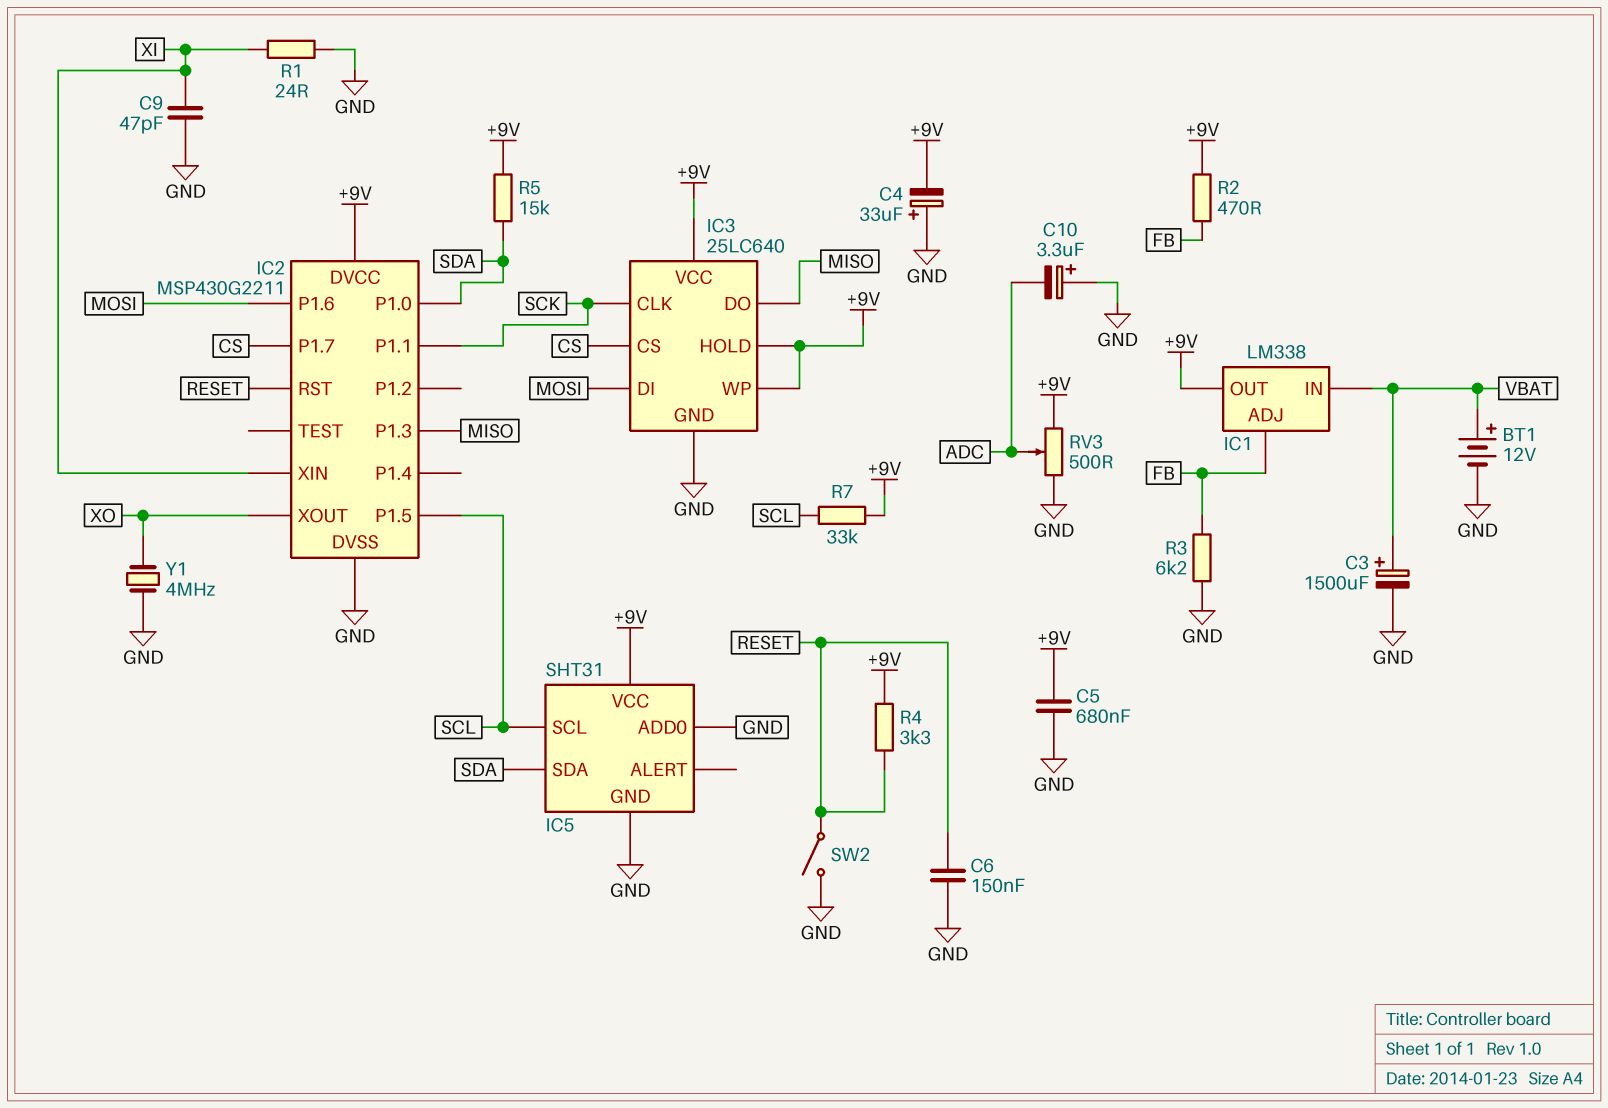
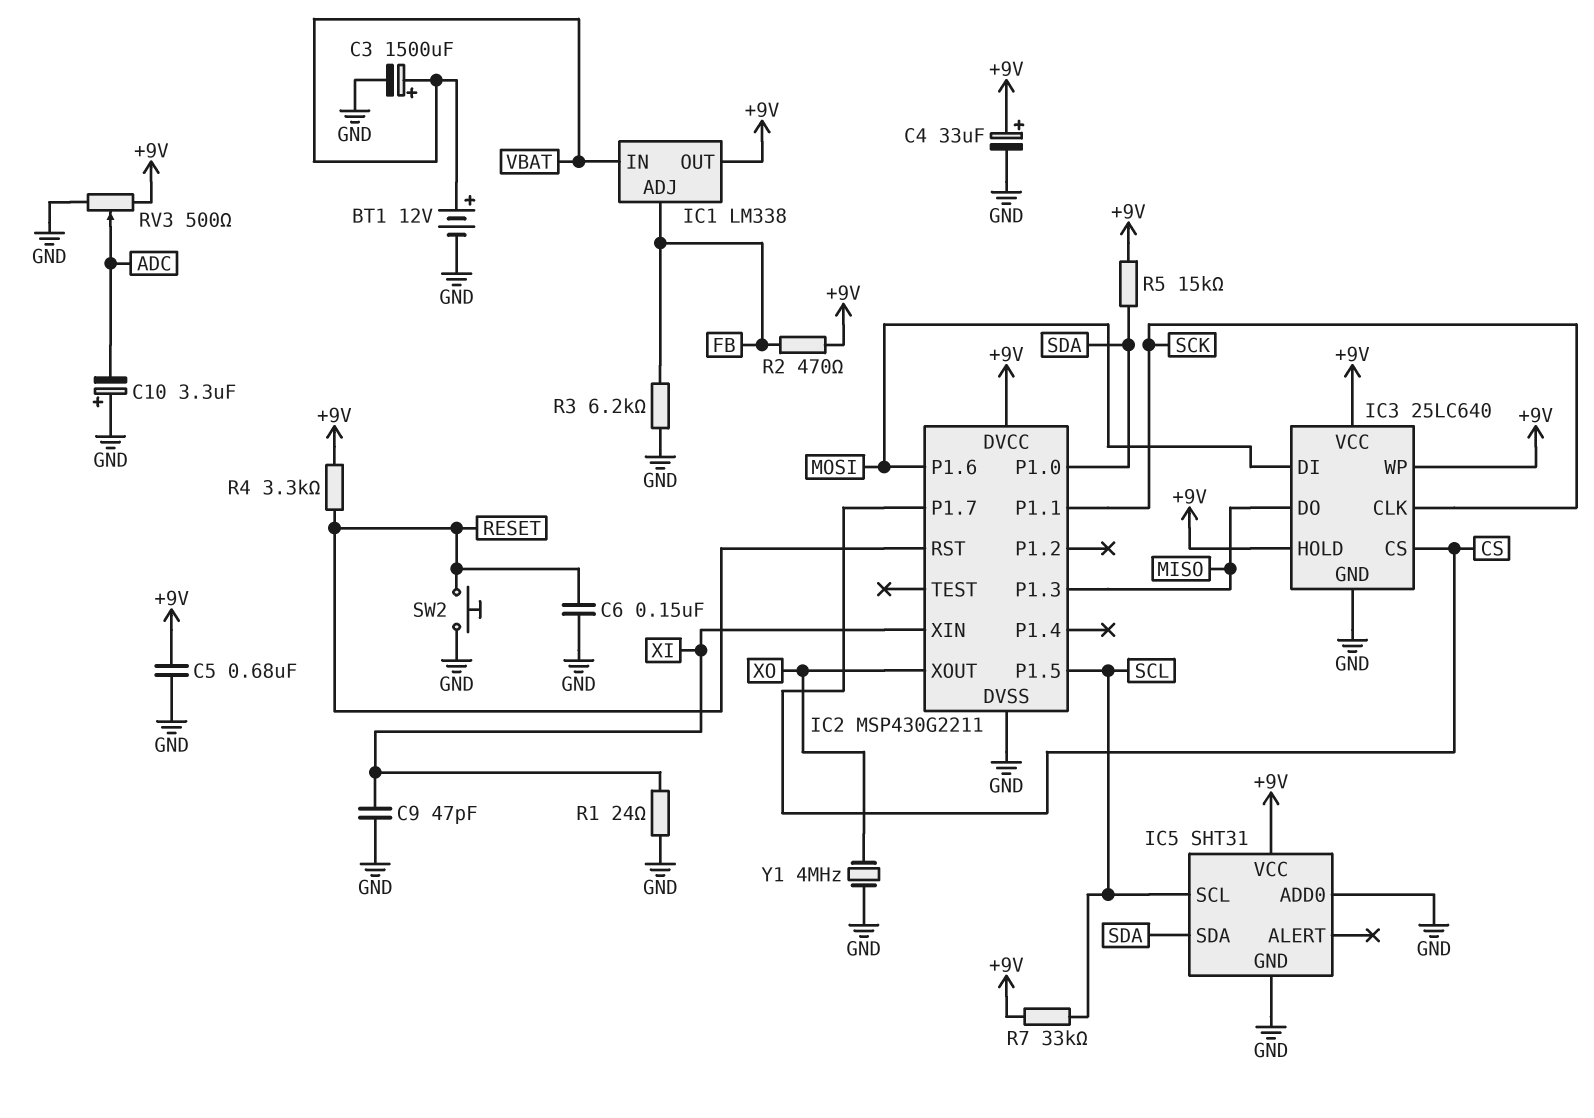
C4: 33uF (plus GND, minus +9V) -> 33uF (plus +9V, minus GND)
SW2: switch (GND, RESET) -> button (GND, RESET)

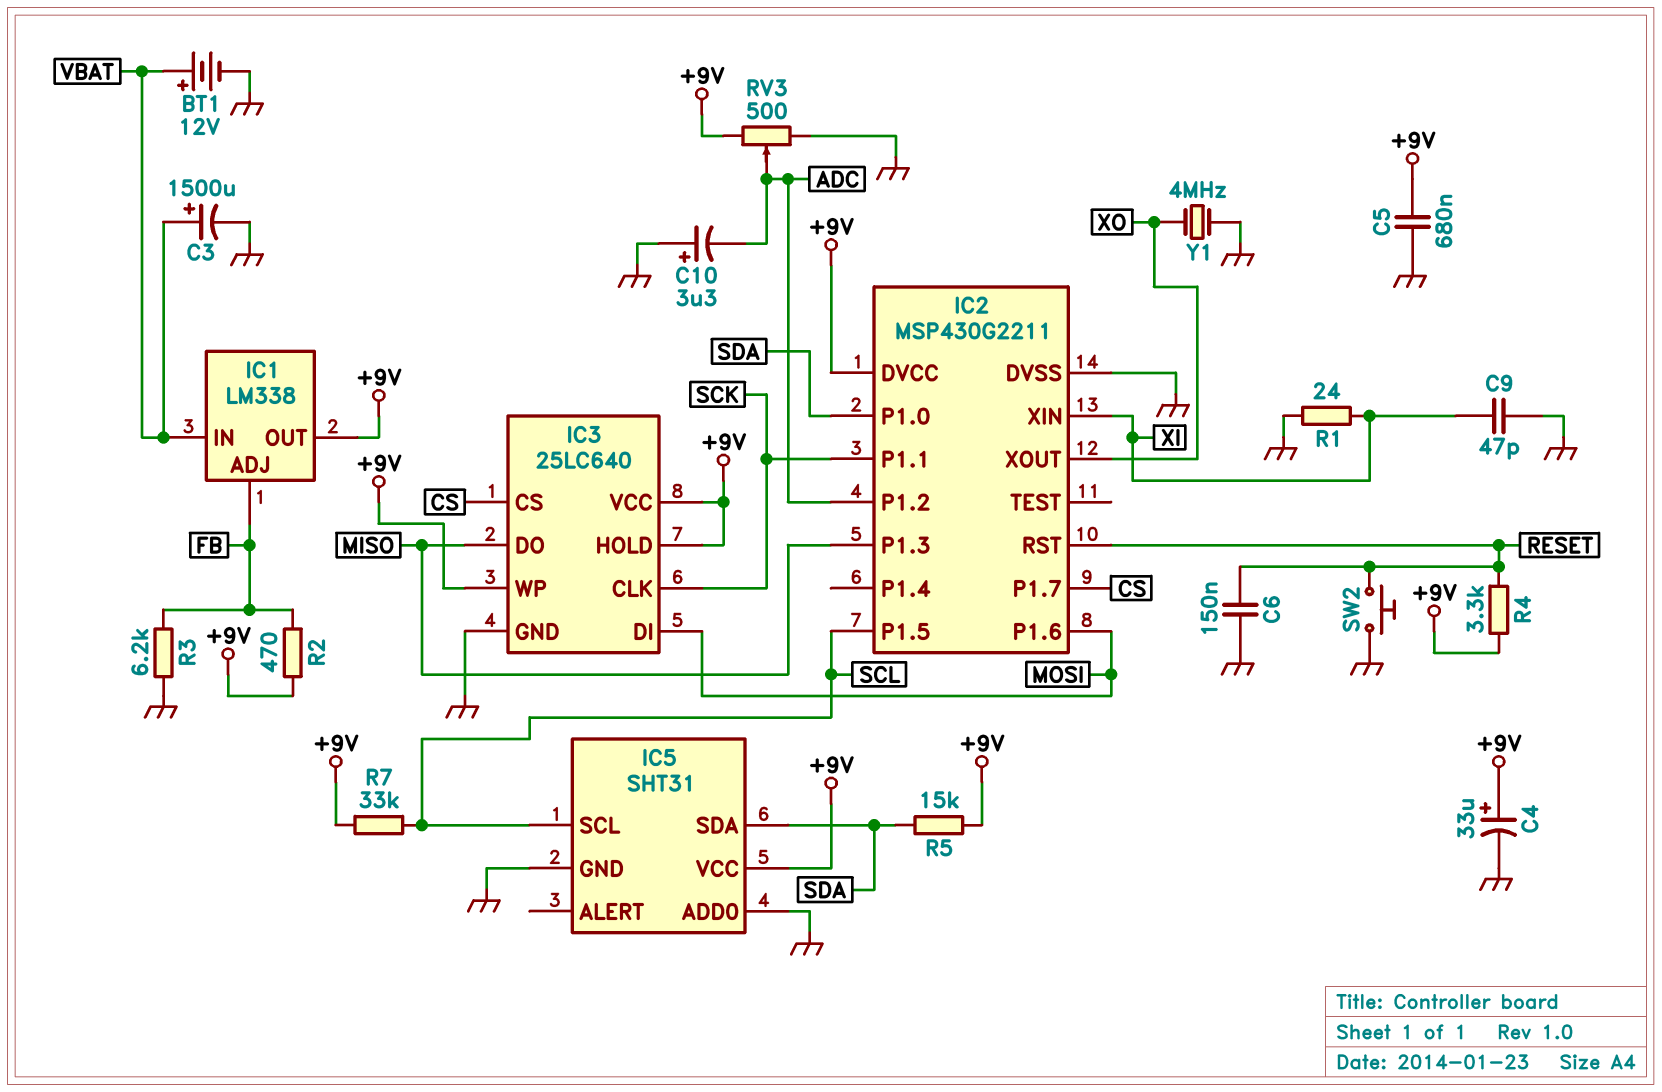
IC2 pin P1.2: none -> ADC

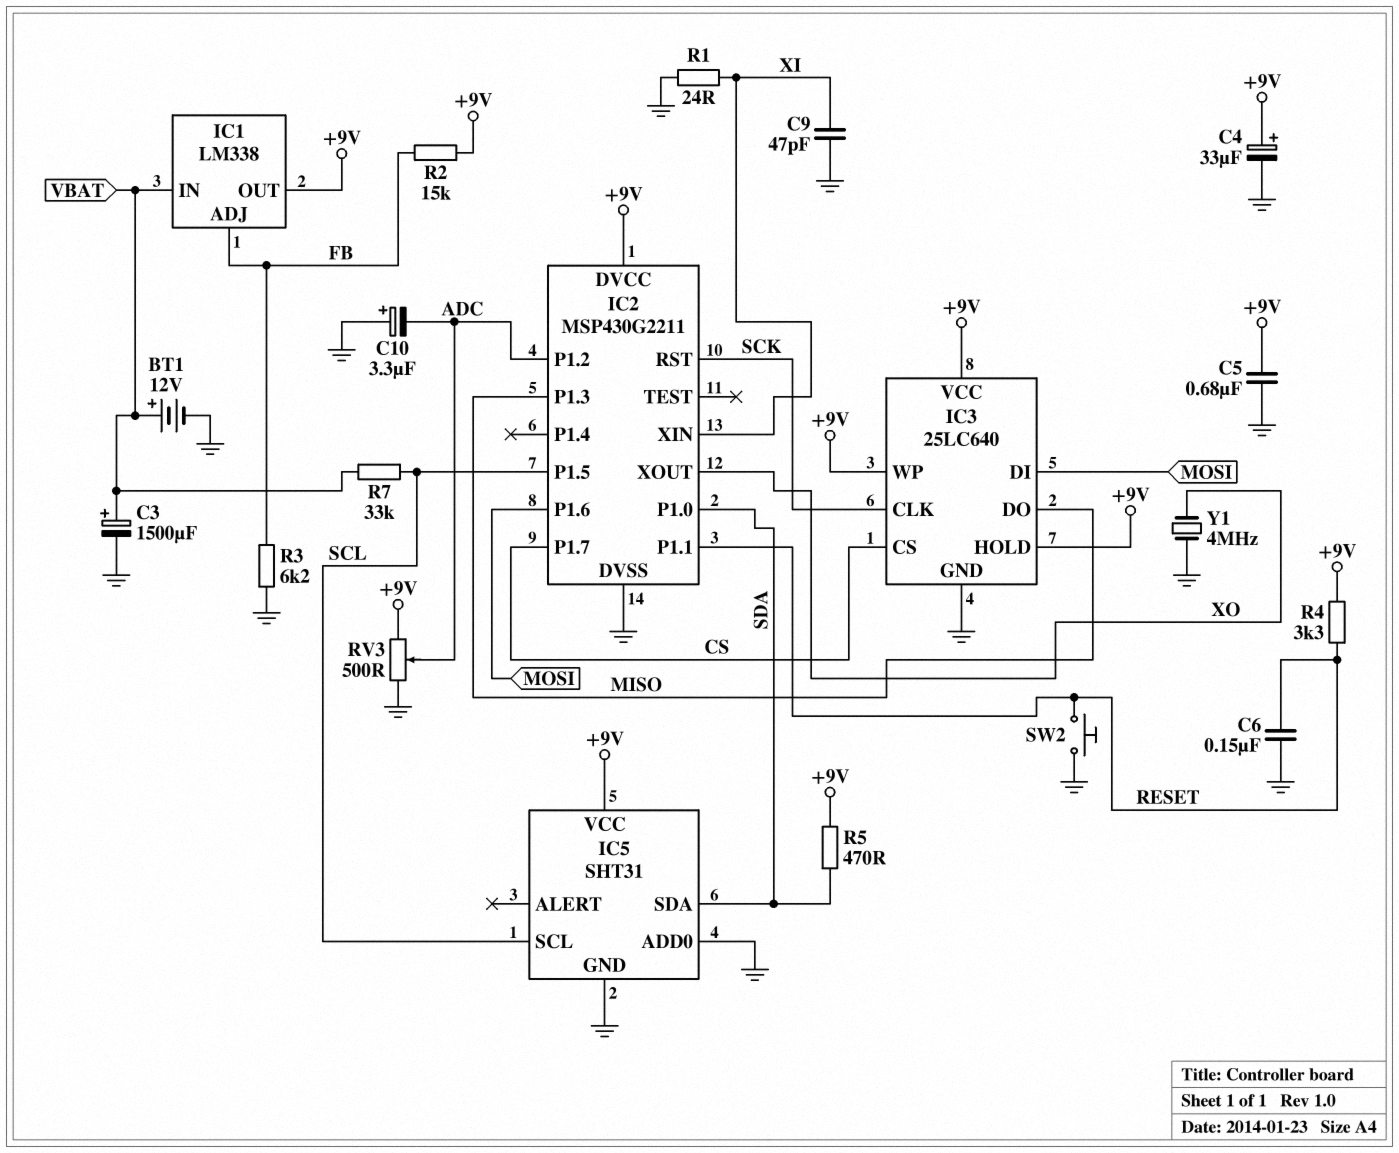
IC2 pin P1.1: SCK -> RESET
IC2 pin RST: RESET -> SCK
R2: 470 (+9V, FB) -> 15k (+9V, FB)
R5: 15k (+9V, SDA) -> 470 (+9V, SDA)
R7: 33k (+9V, SCL) -> 33k (SCL, VBAT)

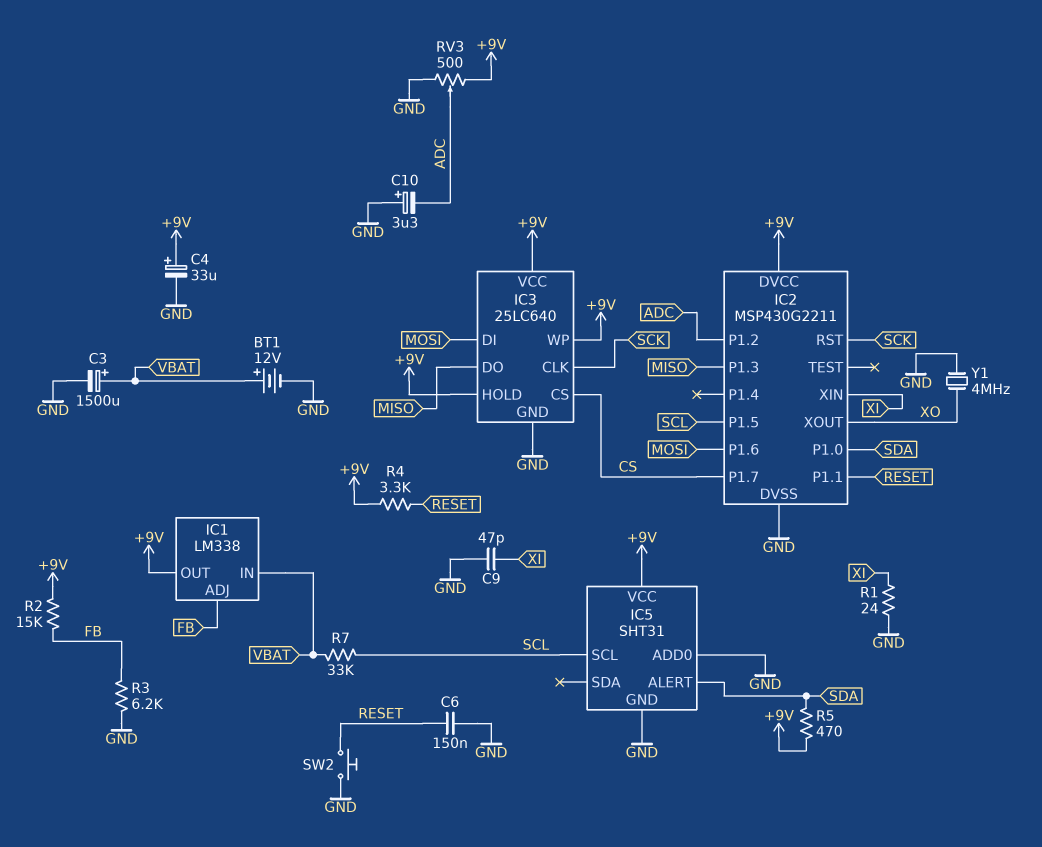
C5: 680nF (+9V, GND) -> none
IC5 pin ALERT: none -> SDA
IC5 pin SDA: SDA -> none

